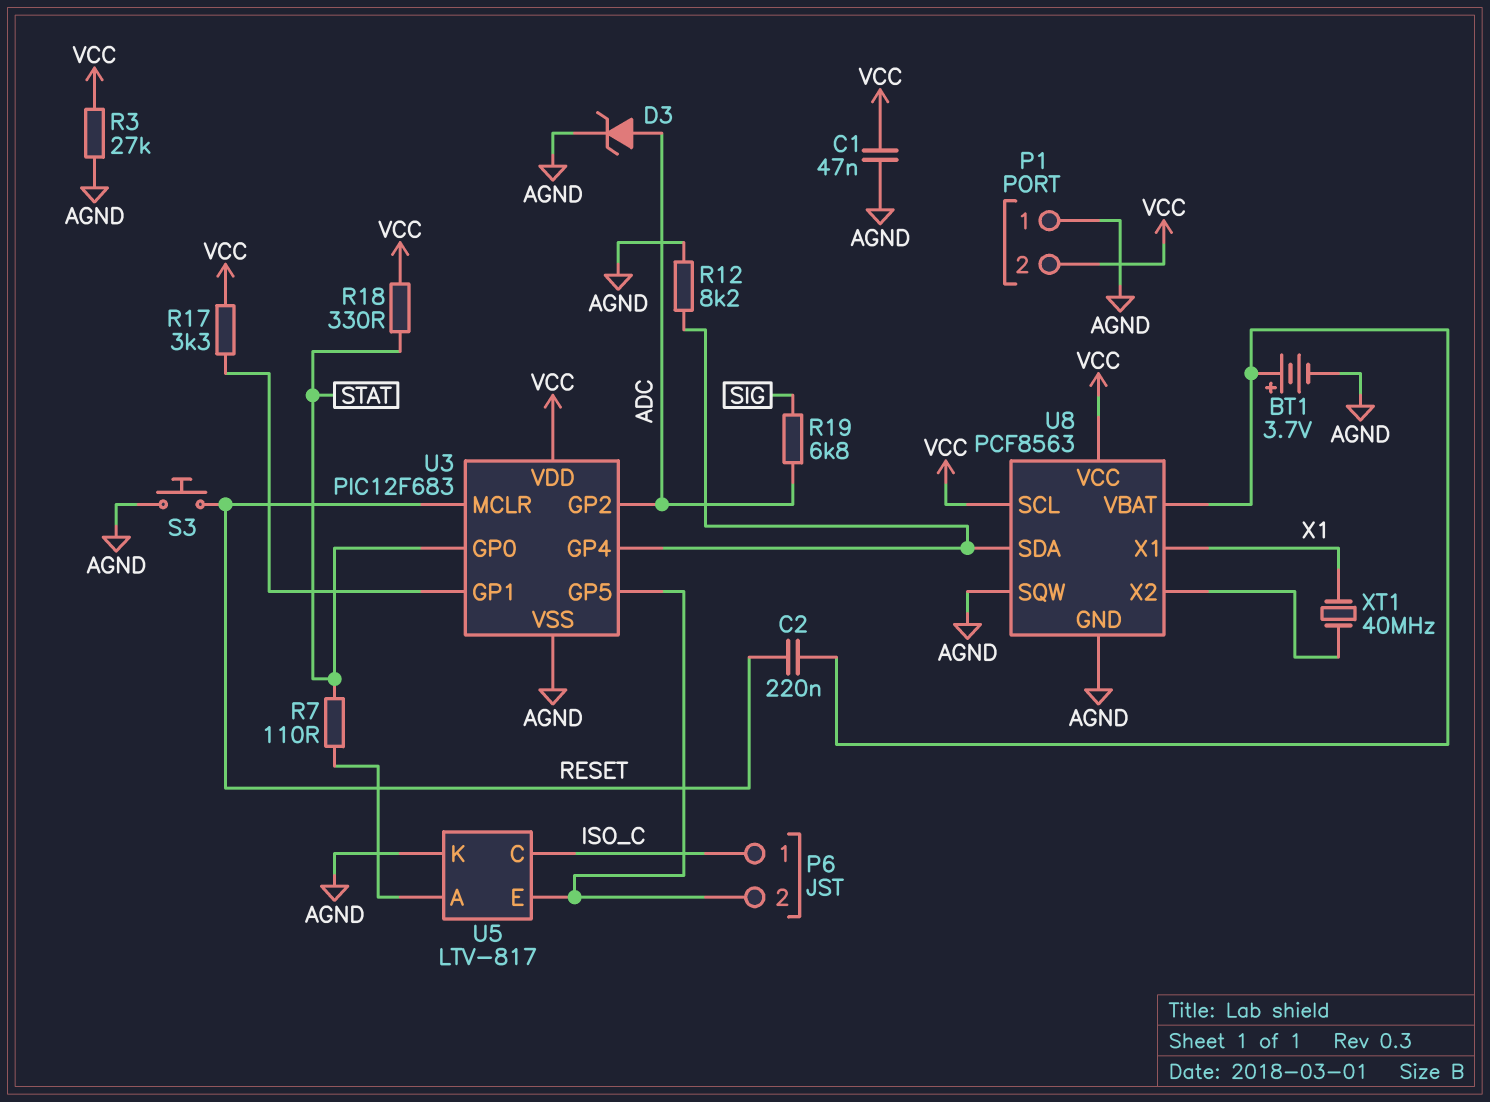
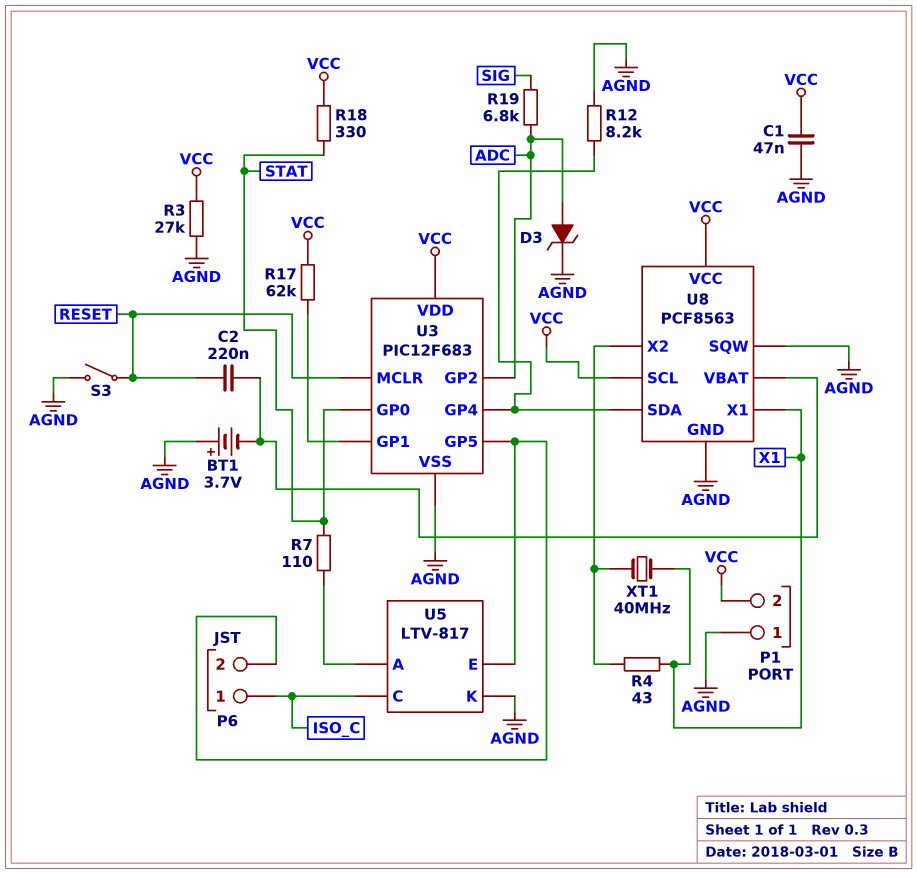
BT1: 3.7V (plus U8/VBAT, minus AGND) -> 3.7V (plus AGND, minus U8/VBAT)
R4: none -> 43 (U8/X2, X1)
R17: 3.3k (U3/GP1, VCC) -> 62k (U3/GP1, VCC)
S3: button (AGND, RESET) -> switch (AGND, RESET)

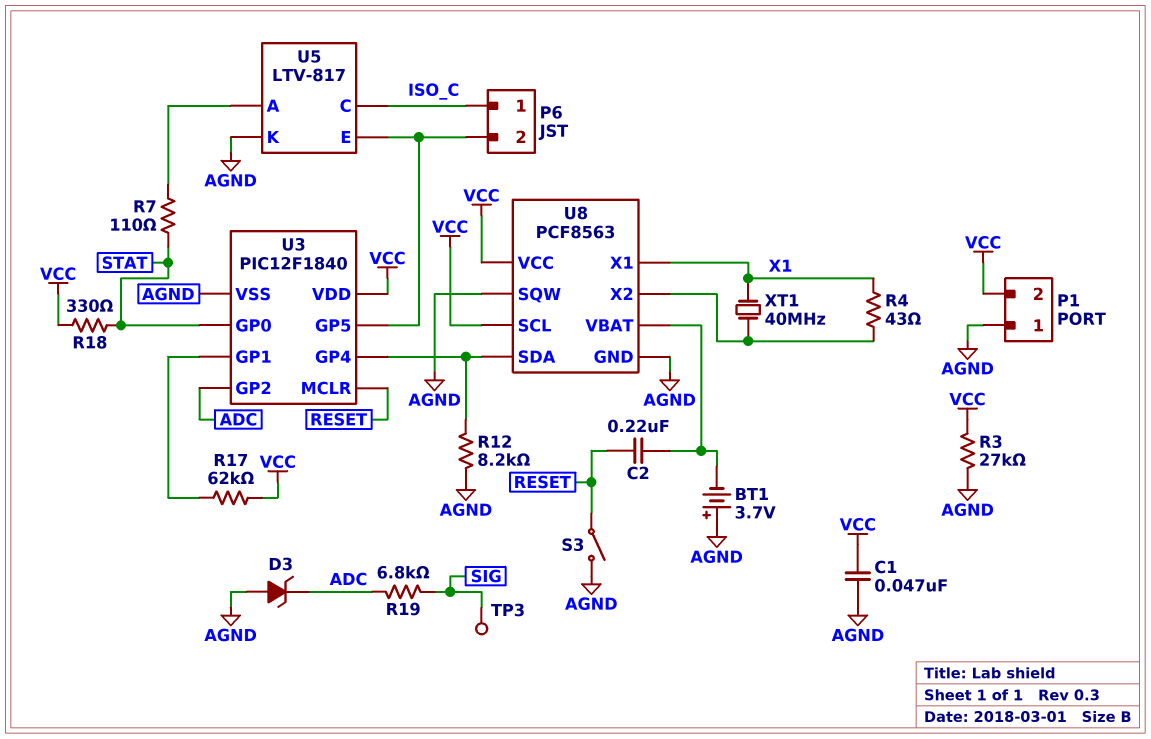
D3: zener (A ADC, K AGND) -> zener (A AGND, K ADC)
TP3: none -> test point (SIG)
U3: PIC12F683 -> PIC12F1840

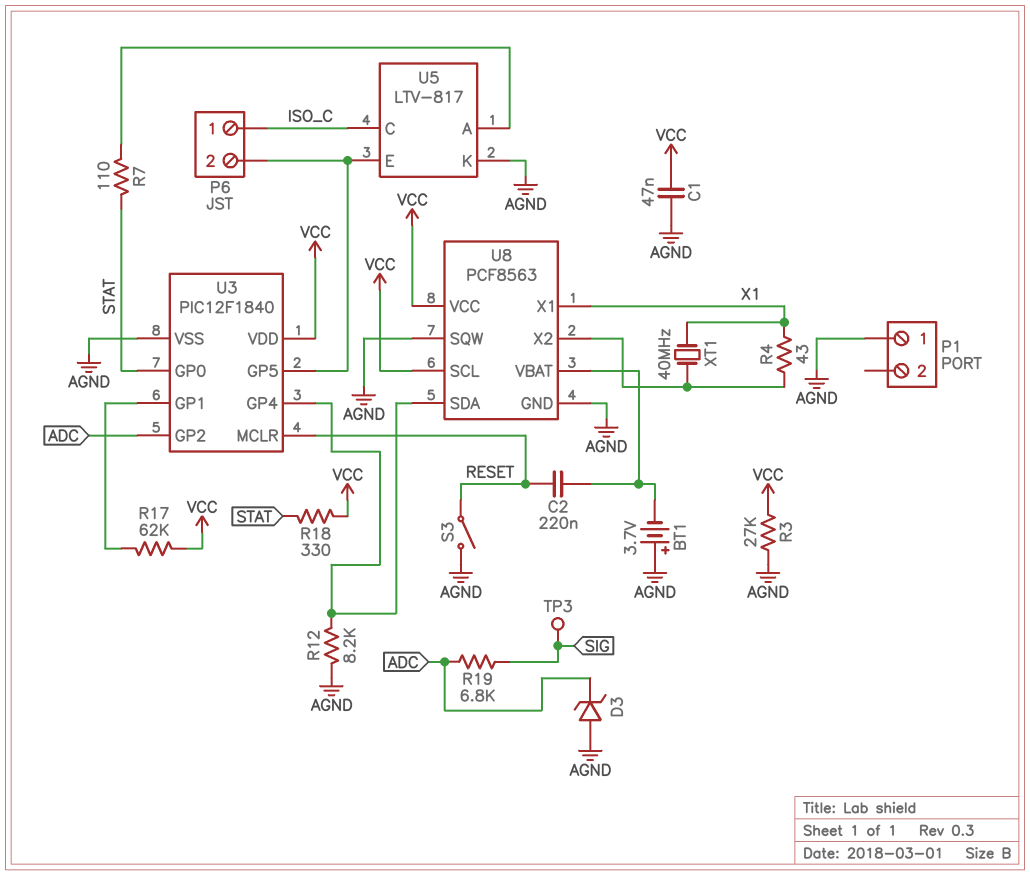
P1 pin 2: VCC -> none

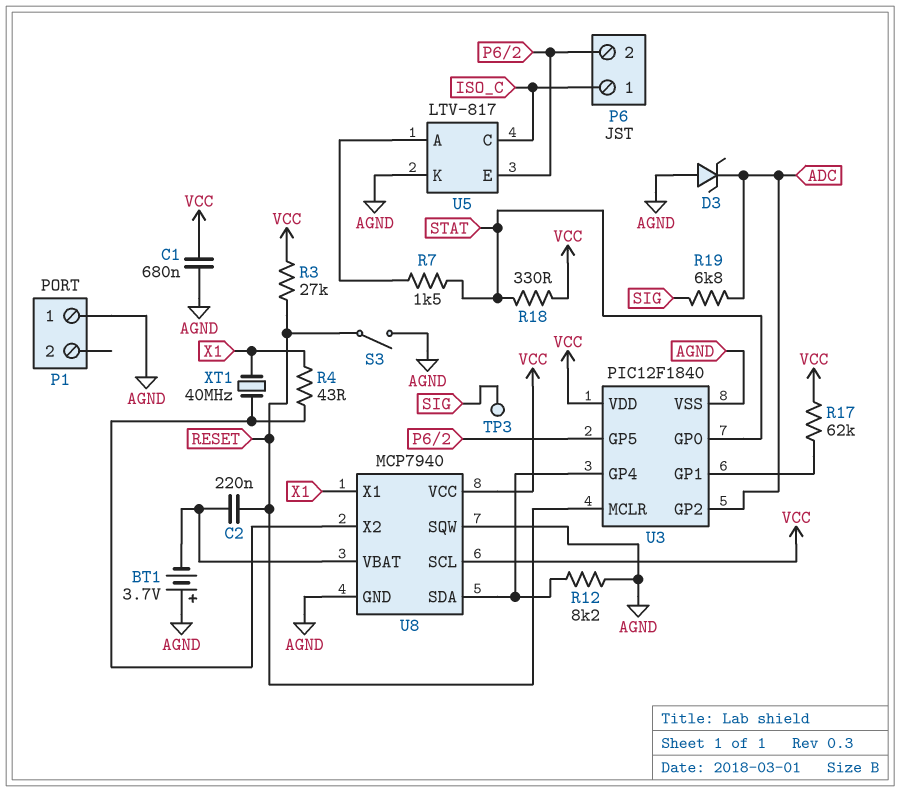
C1: 47nF (AGND, VCC) -> 680nF (AGND, VCC)
R3: 27k (AGND, VCC) -> 27k (RESET, VCC)
R7: 110 (STAT, U5/A) -> 1.5k (STAT, U5/A)
U8: PCF8563 -> MCP7940

